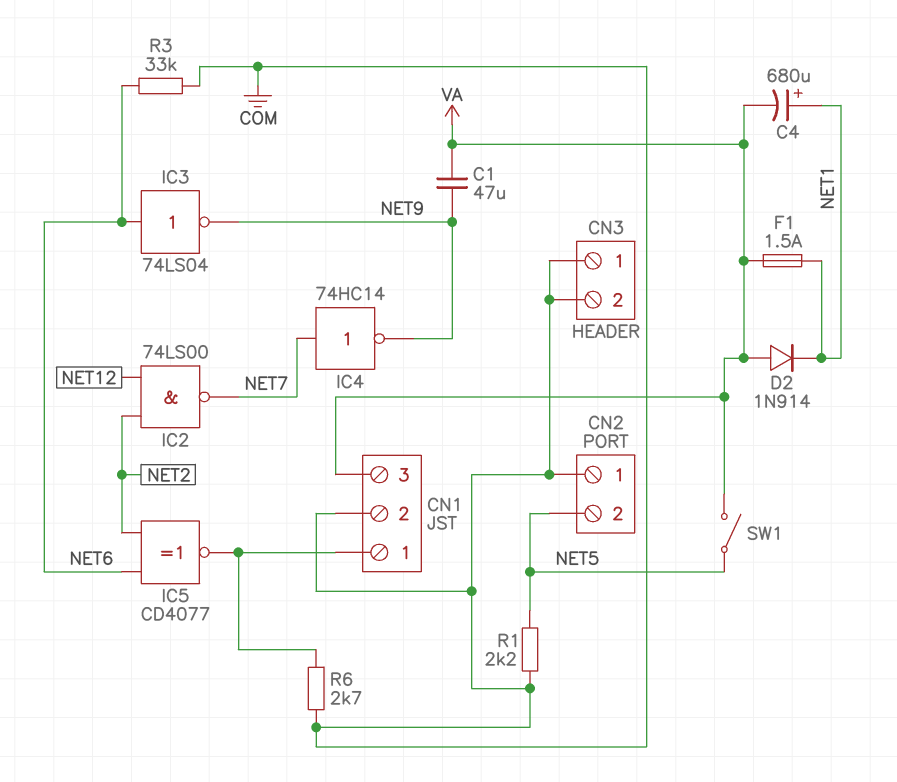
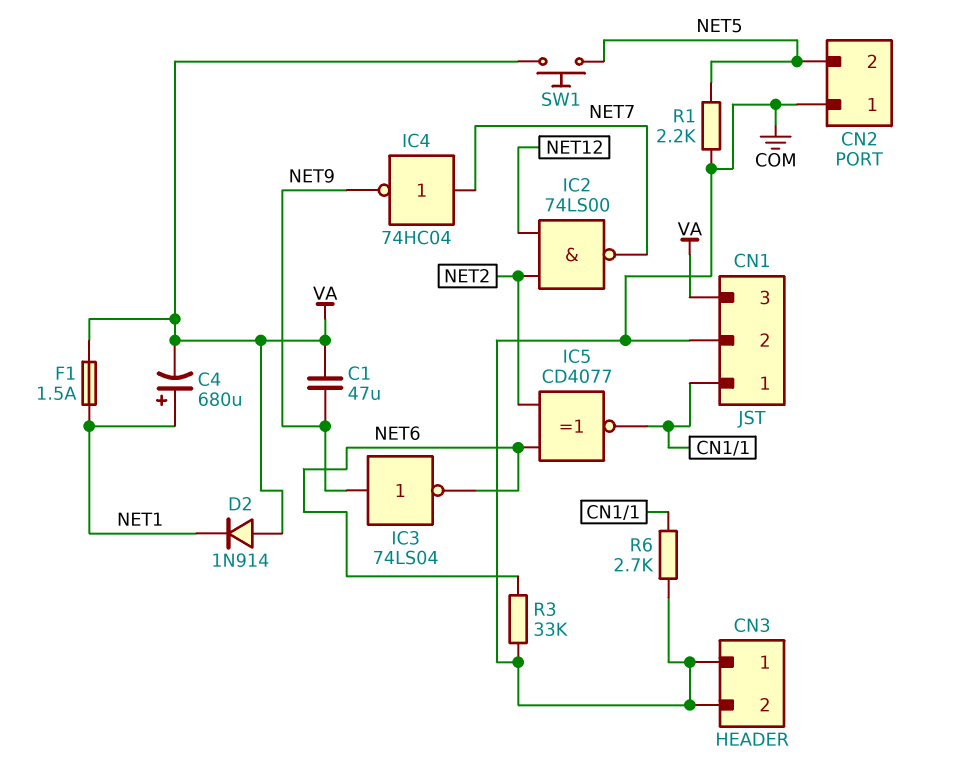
IC3: NOT 74LS04 (in NET6, out NET9) -> NOT 74LS04 (in NET9, out NET6)
IC4: NOT 74HC14 (in NET7, out NET9) -> NOT 74HC04 (in NET7, out NET9)
SW1: switch (NET5, VA) -> button (NET5, VA)

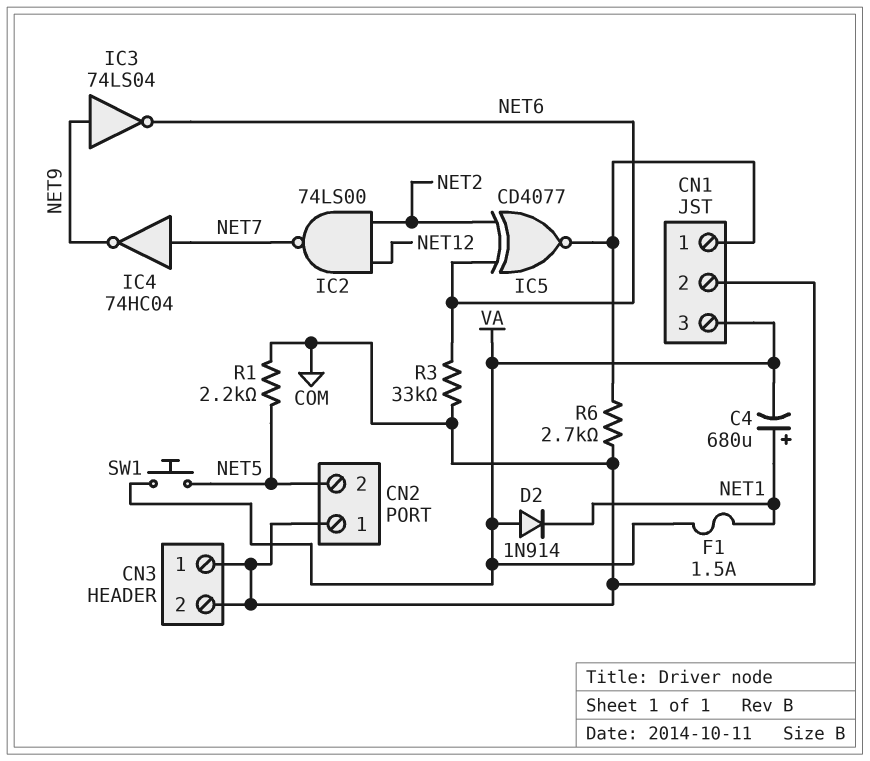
C1: 47uF (NET9, VA) -> none

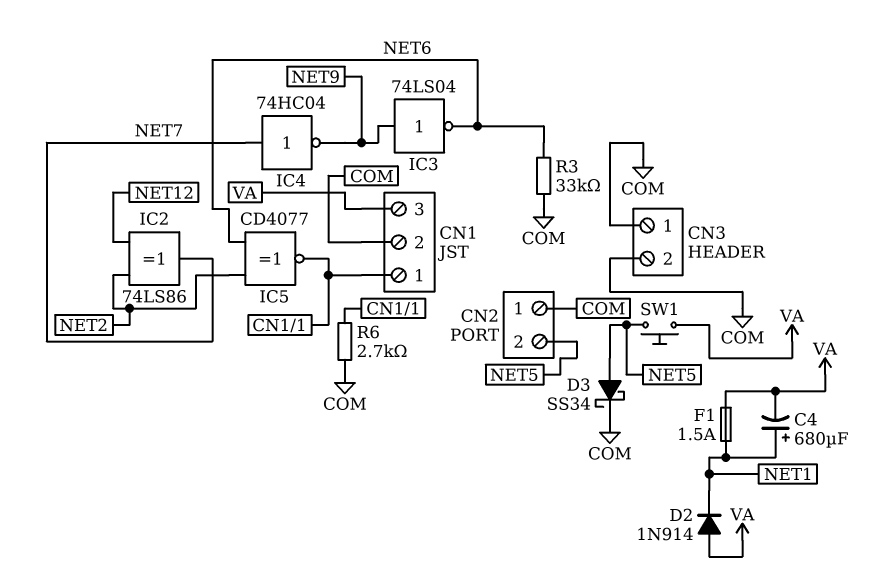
D3: none -> schottky SS34 (A NET5, K COM)
IC2: NAND 74LS00 (in NET2, in NET12, out NET7) -> XOR 74LS86 (in NET2, in NET12, out NET7)
R1: 2.2k (COM, NET5) -> none

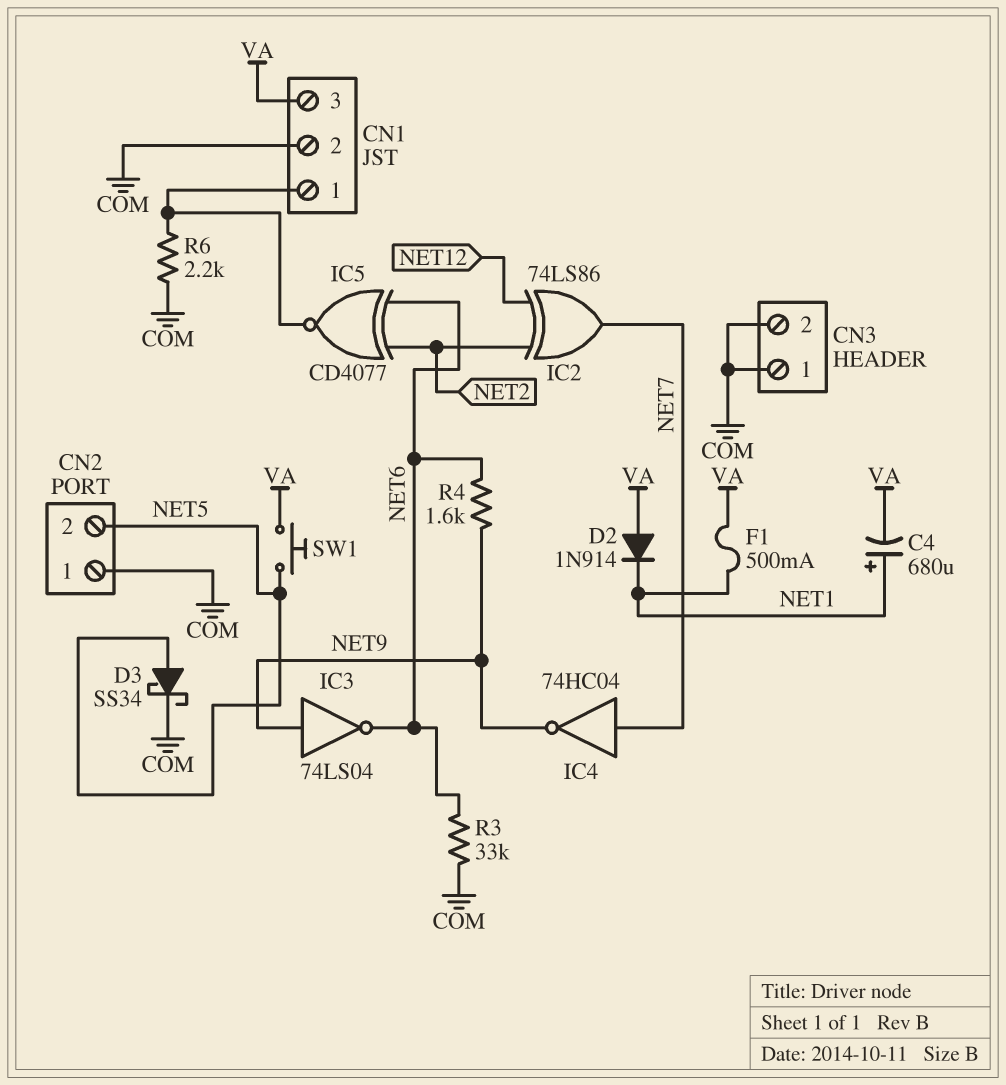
F1: 1.5A (NET1, VA) -> 500mA (NET1, VA)
R4: none -> 1.6k (NET6, NET9)
R6: 2.7k (CN1/1, COM) -> 2.2k (CN1/1, COM)

